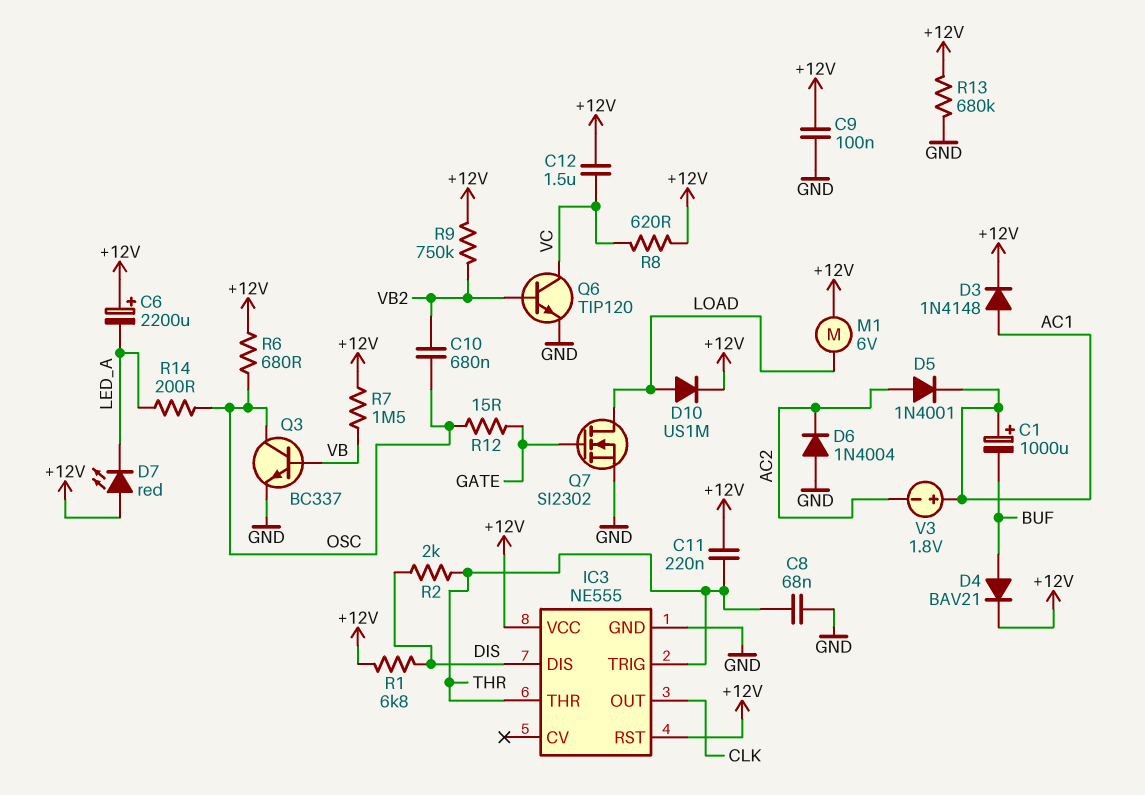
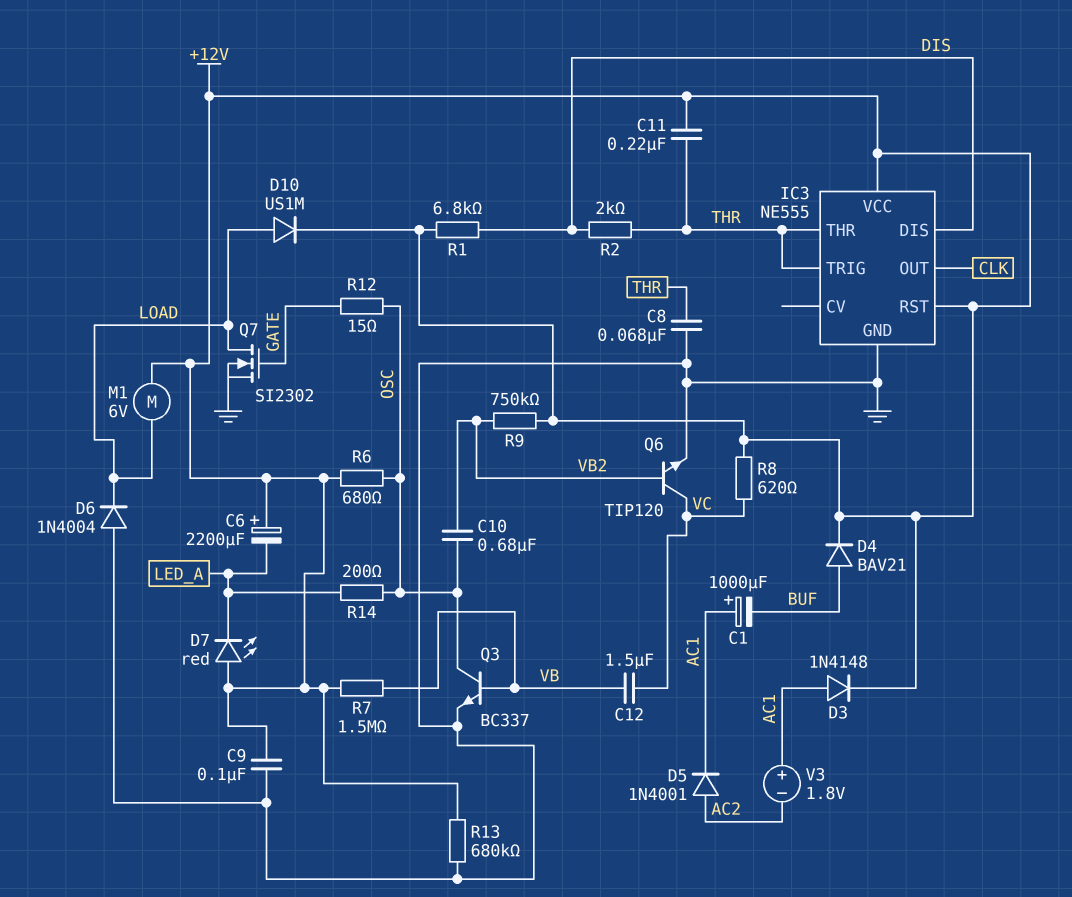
C12: 1.5uF (+12V, VC) -> 1.5uF (VB, VC)
D6: diode 1N4004 (A GND, K AC2) -> diode 1N4004 (A GND, K LOAD)

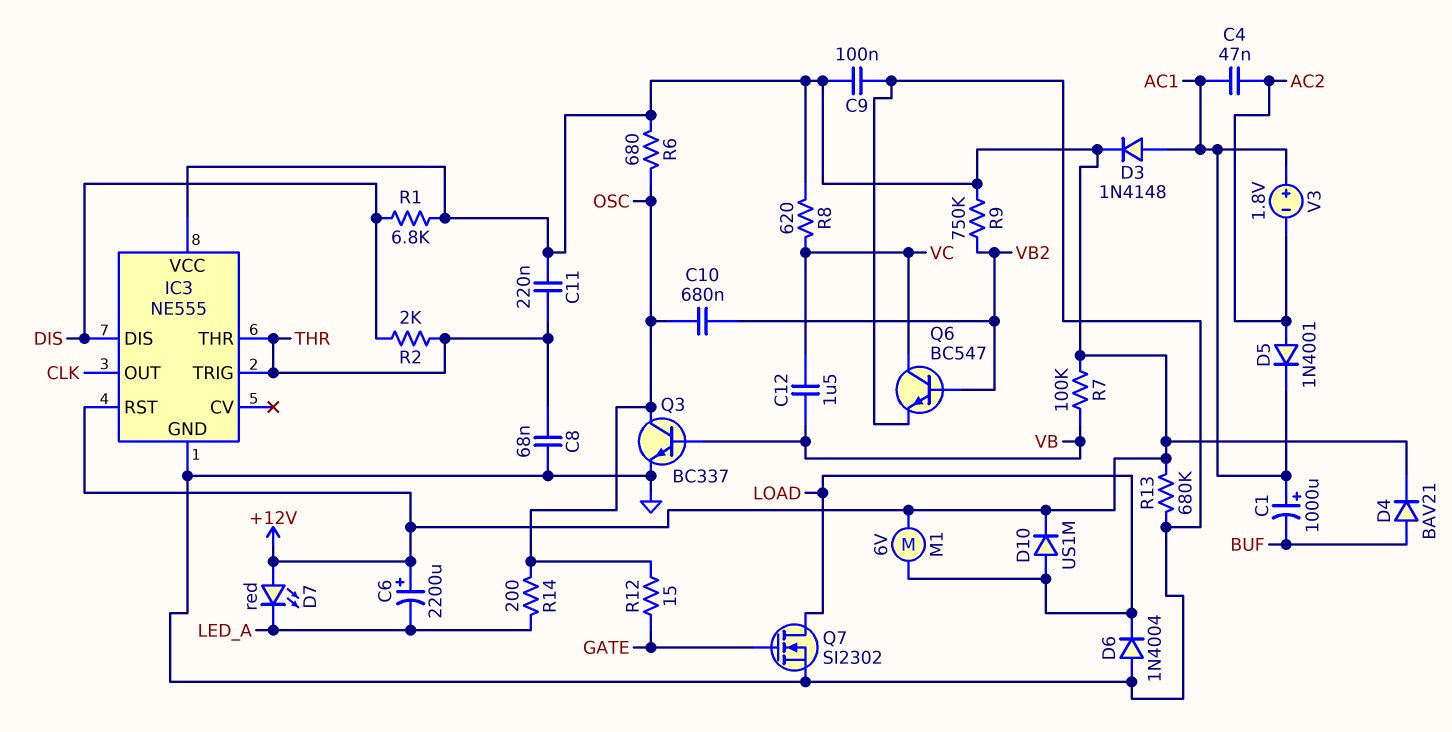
C4: none -> 47nF (AC1, AC2)
Q6: NPN TIP120 (B VB2, C VC, E GND) -> NPN BC547 (B VB2, C VC, E GND)
R7: 1.5M (+12V, VB) -> 100k (+12V, VB)

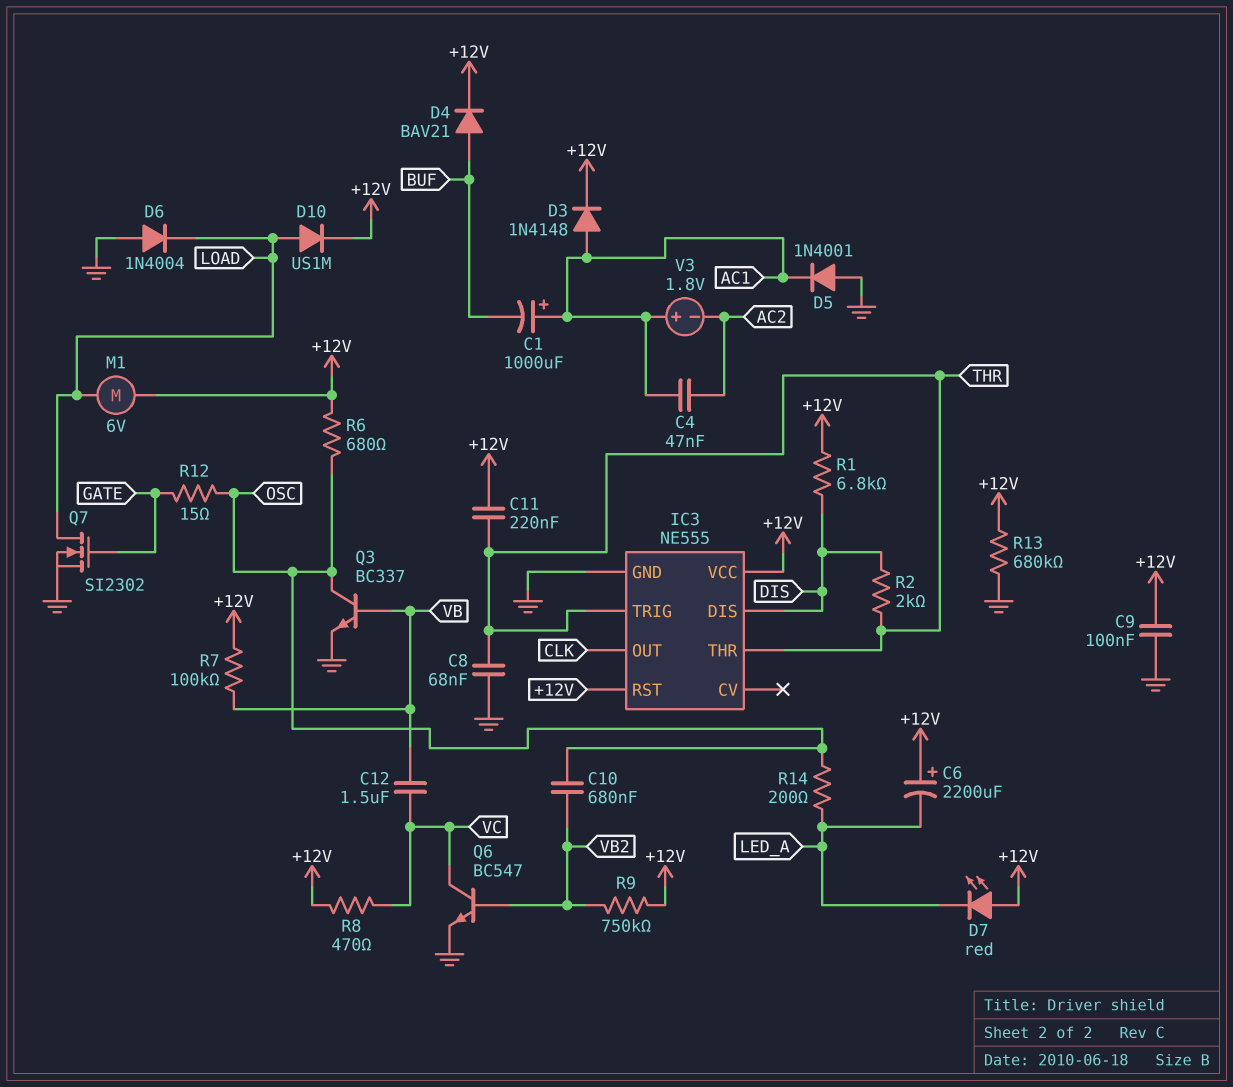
D5: diode 1N4001 (A AC2, K AC1) -> diode 1N4001 (A GND, K AC1)
R8: 620 (+12V, VC) -> 470 (+12V, VC)

